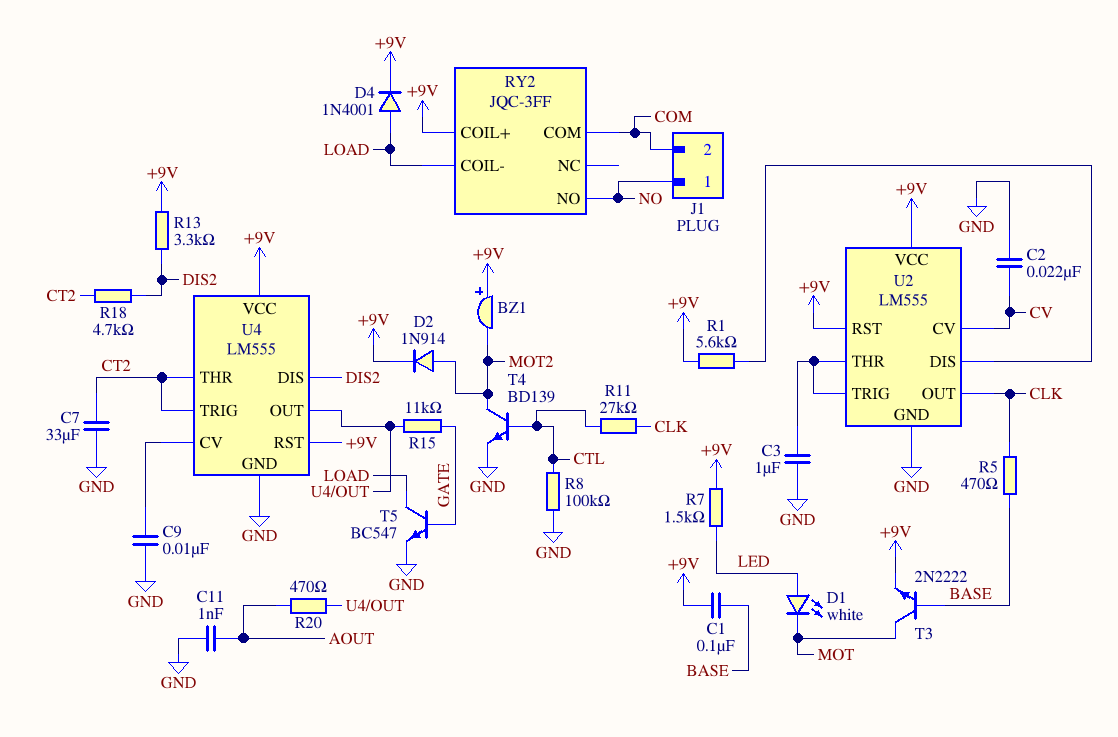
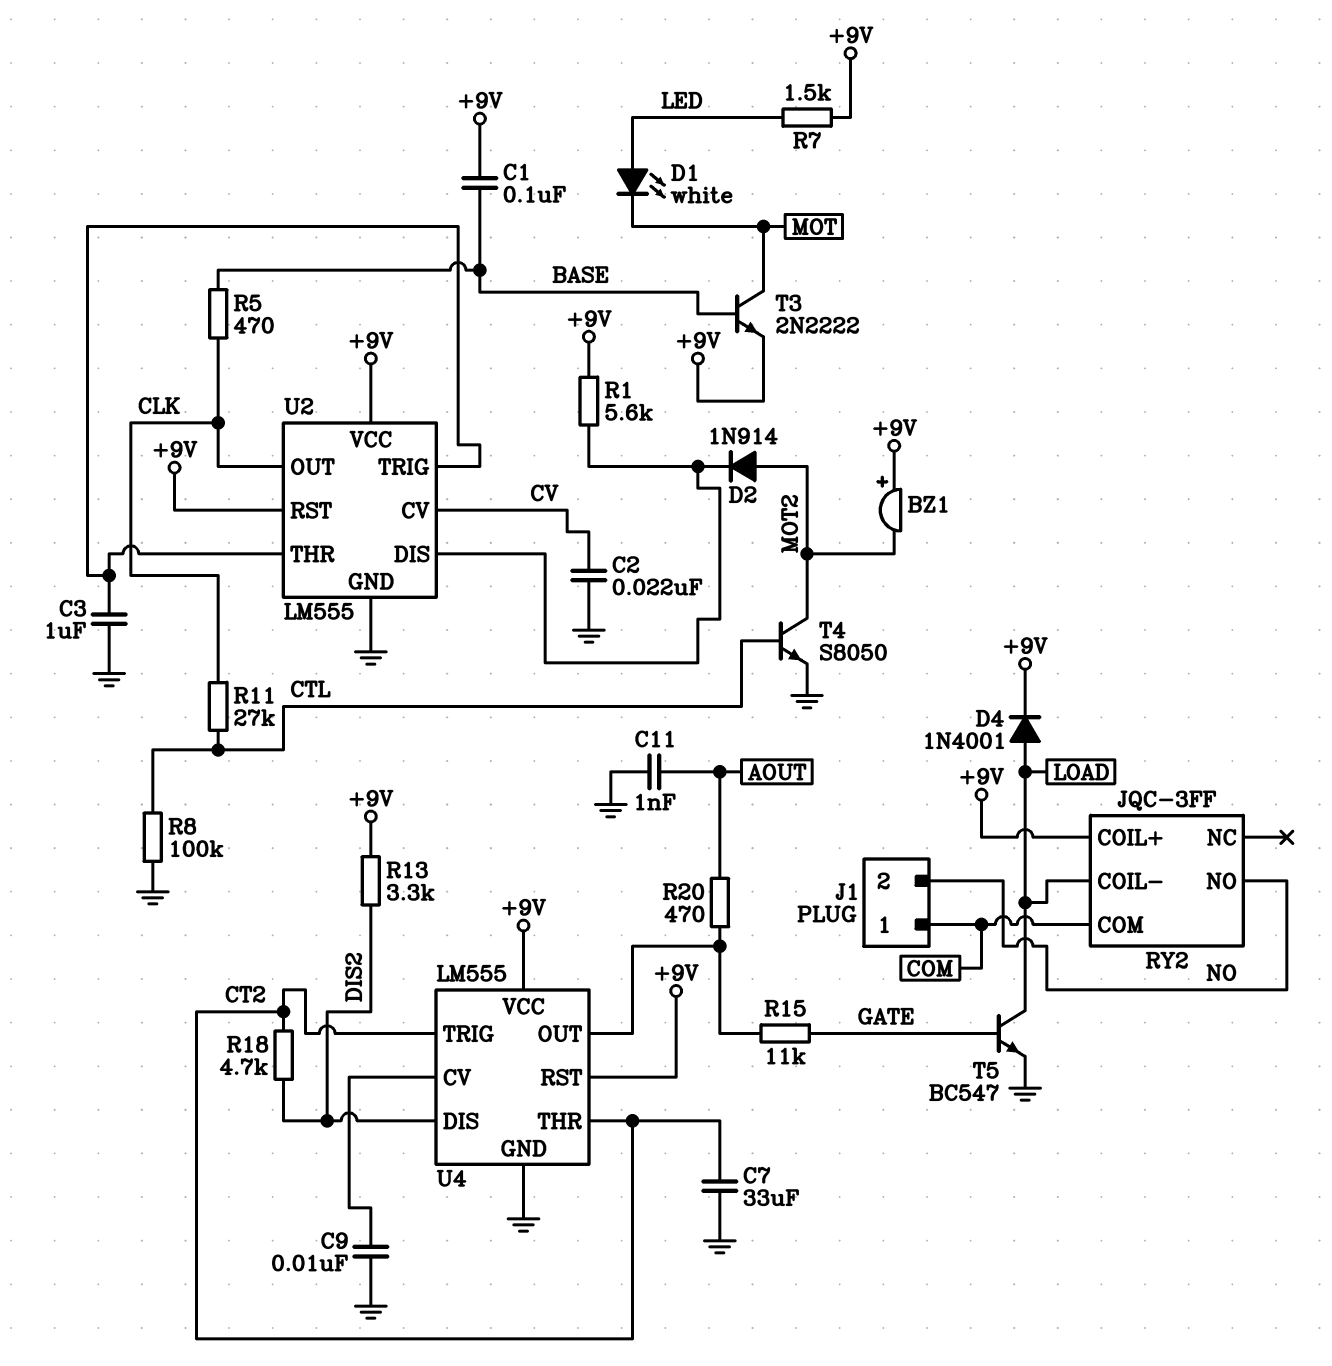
D2: diode 1N914 (A MOT2, K +9V) -> diode 1N914 (A MOT2, K U2/DIS)
J1 pin 1: NO -> COM
J1 pin 2: COM -> NO
T4: NPN BD139 (B CTL, C MOT2, E GND) -> NPN S8050 (B CTL, C MOT2, E GND)

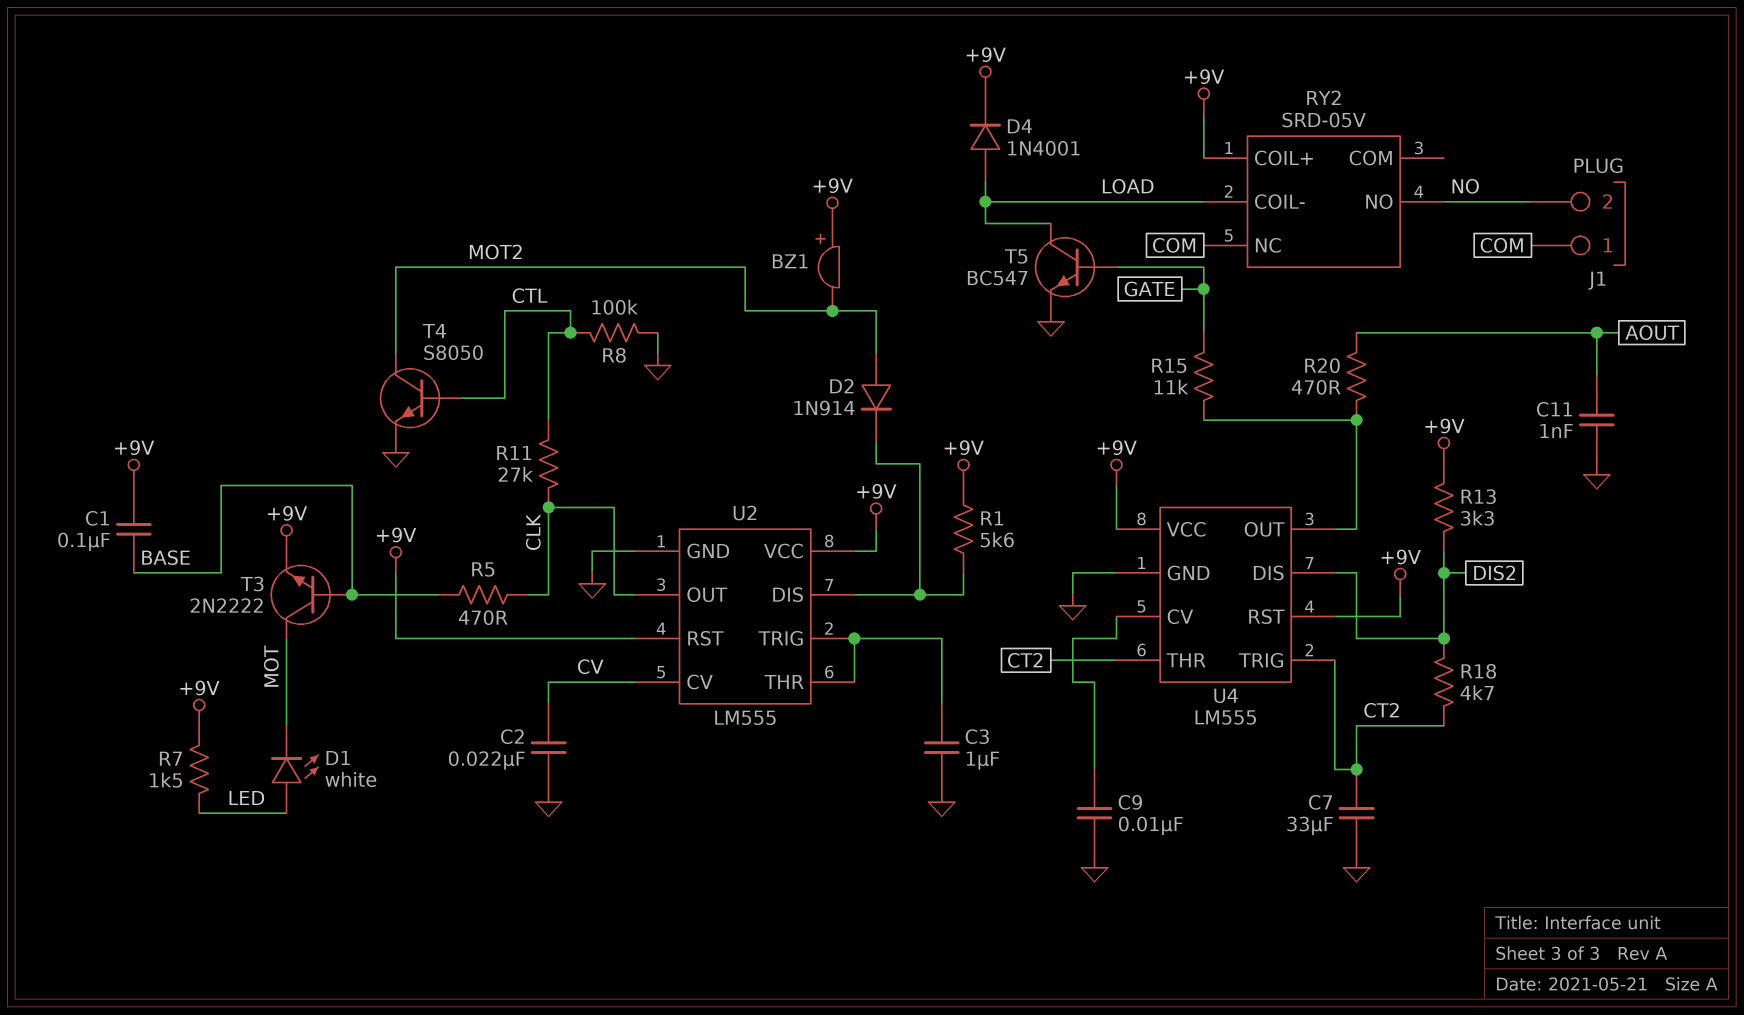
RY2: JQC-3FF -> SRD-05V
RY2 pin COM: COM -> none
RY2 pin NC: none -> COM

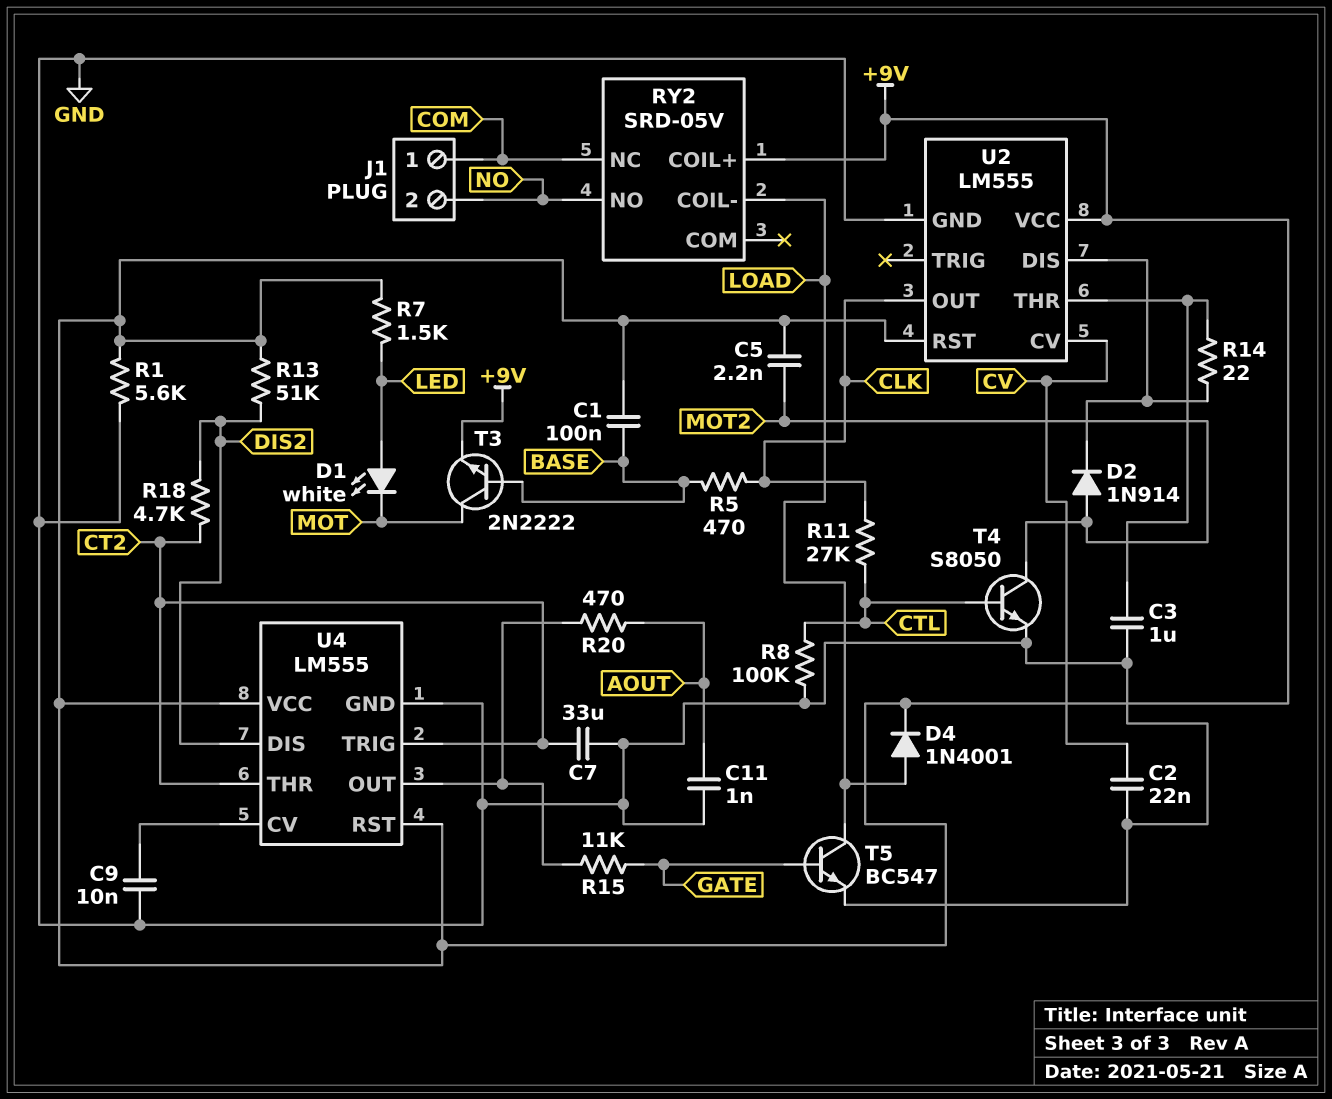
BZ1: buzzer (plus +9V, minus MOT2) -> none
C5: none -> 2.2nF (+9V, MOT2)
R1: 5.6k (+9V, U2/DIS) -> 5.6k (+9V, GND)
R13: 3.3k (+9V, DIS2) -> 51k (+9V, DIS2)
R14: none -> 22 (U2/DIS, U2/THR)
U2 pin TRIG: U2/THR -> none

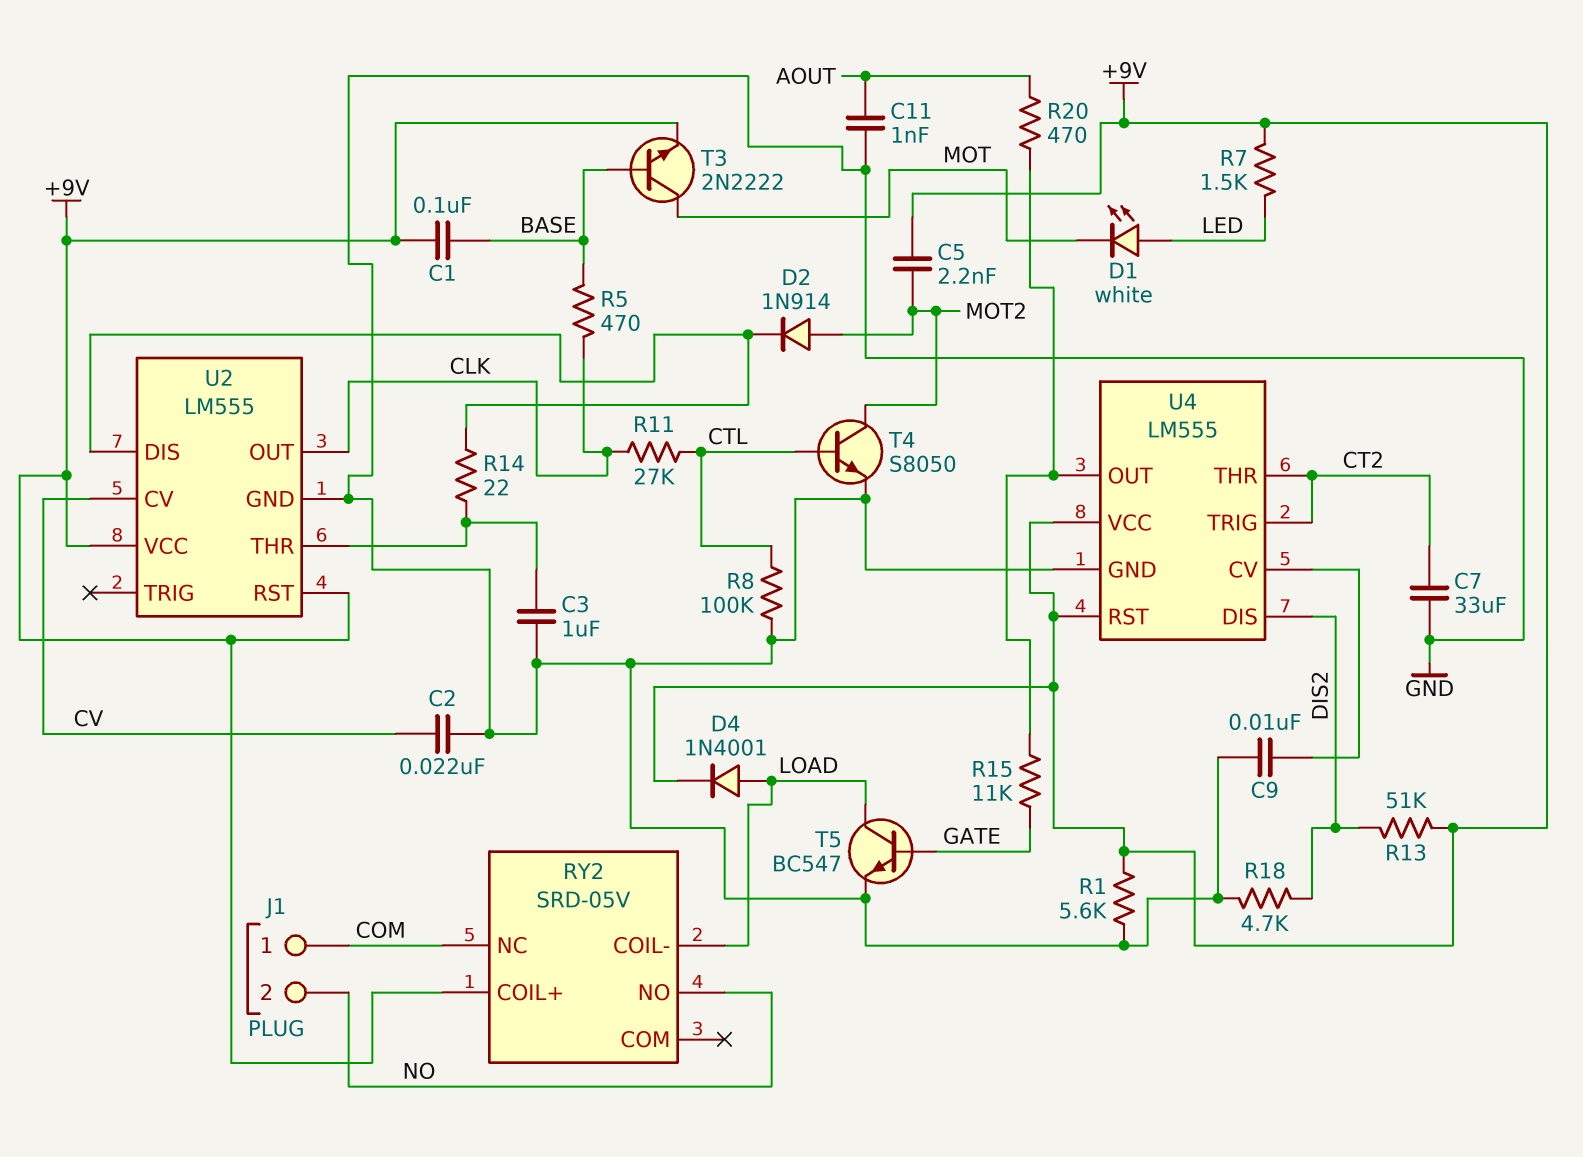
R18: 4.7k (CT2, DIS2) -> 4.7k (DIS2, GND)

